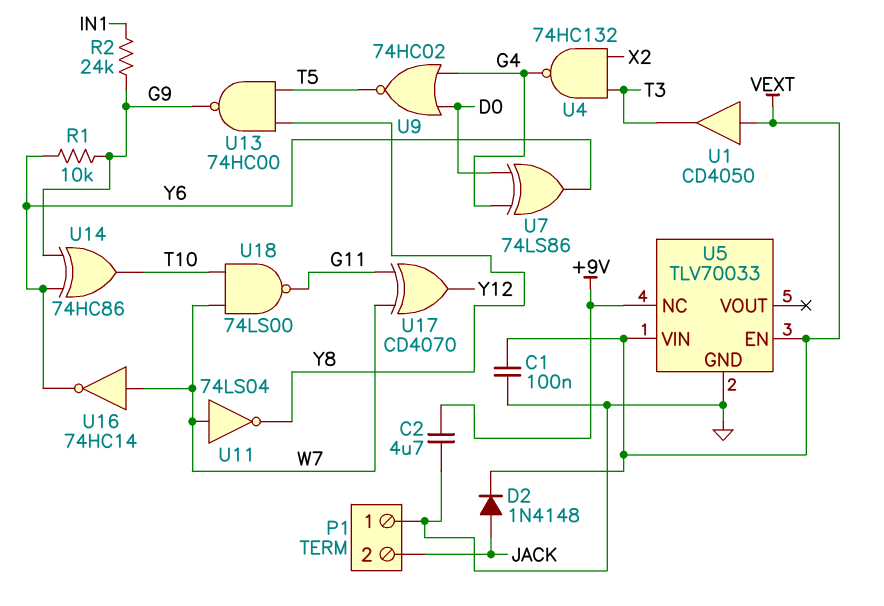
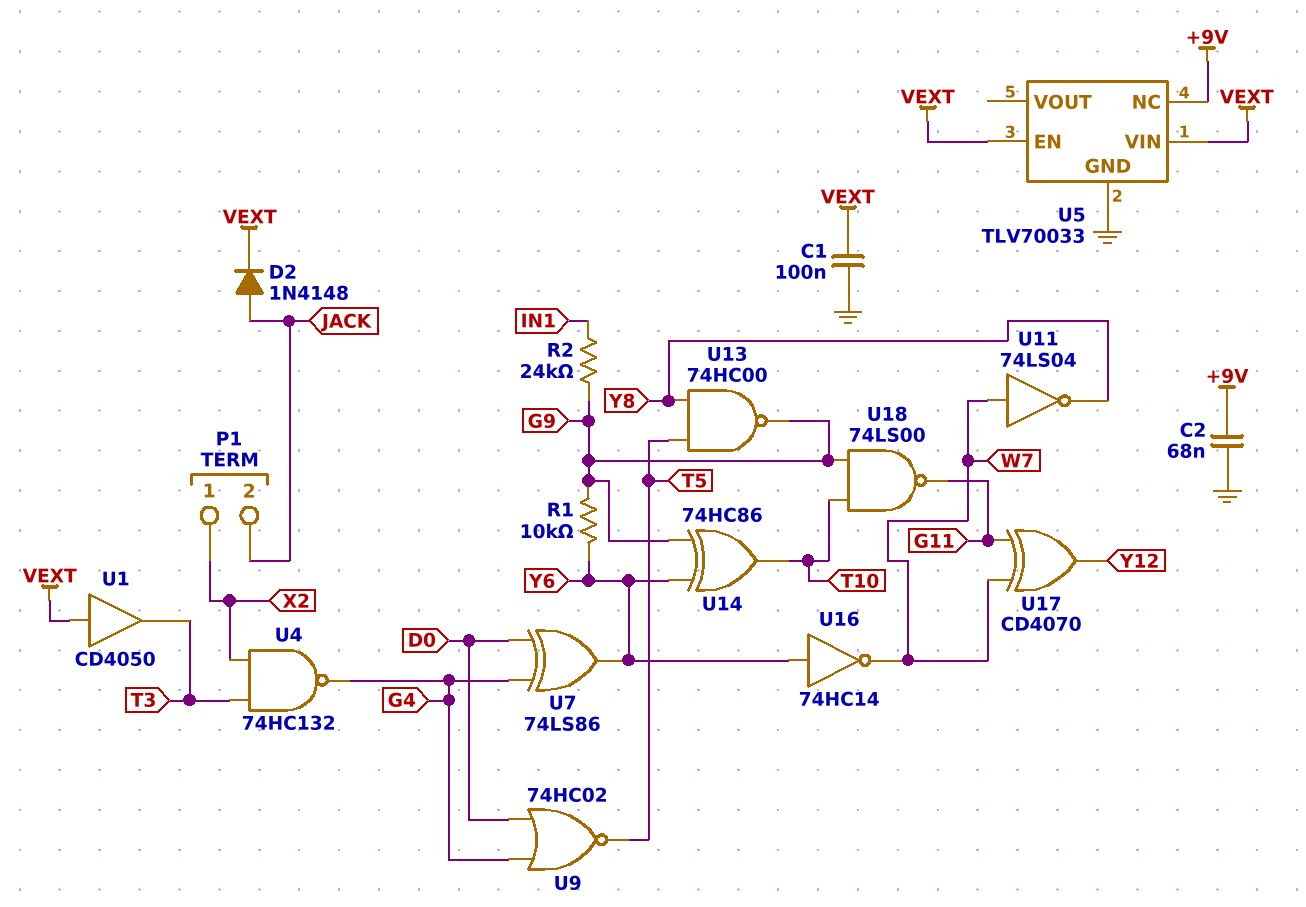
C2: 4.7uF (+9V, GND) -> 68nF (+9V, GND)
P1 pin 1: GND -> X2
U16: NOT 74HC14 (in W7, out Y6) -> NOT 74HC14 (in Y6, out W7)
U18: NAND 74LS00 (in T10, in W7, out G11) -> NAND 74LS00 (in G9, in T10, out G11)

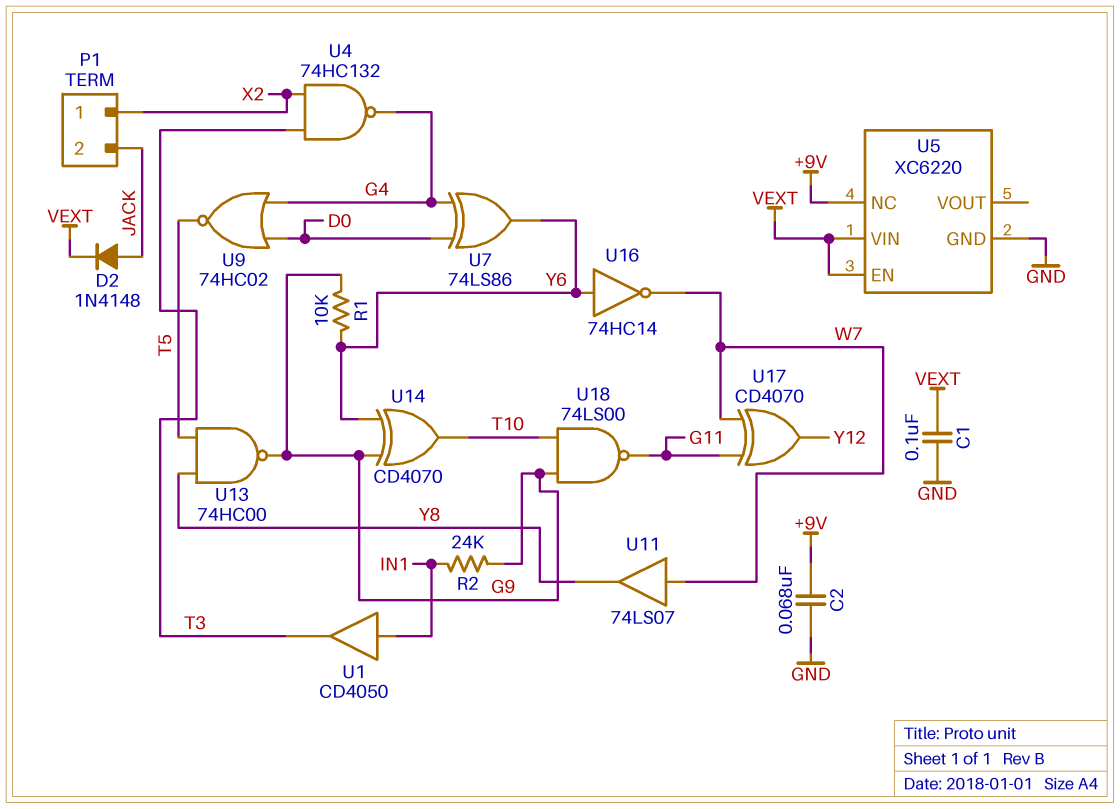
U1: buffer CD4050 (in VEXT, out T3) -> buffer CD4050 (in IN1, out T3)
U5: TLV70033 -> XC6220
U11: NOT 74LS04 (in W7, out Y8) -> buffer 74LS07 (in W7, out Y8)
U14: XOR 74HC86 (in G9, in Y6, out T10) -> XOR CD4070 (in G9, in Y6, out T10)

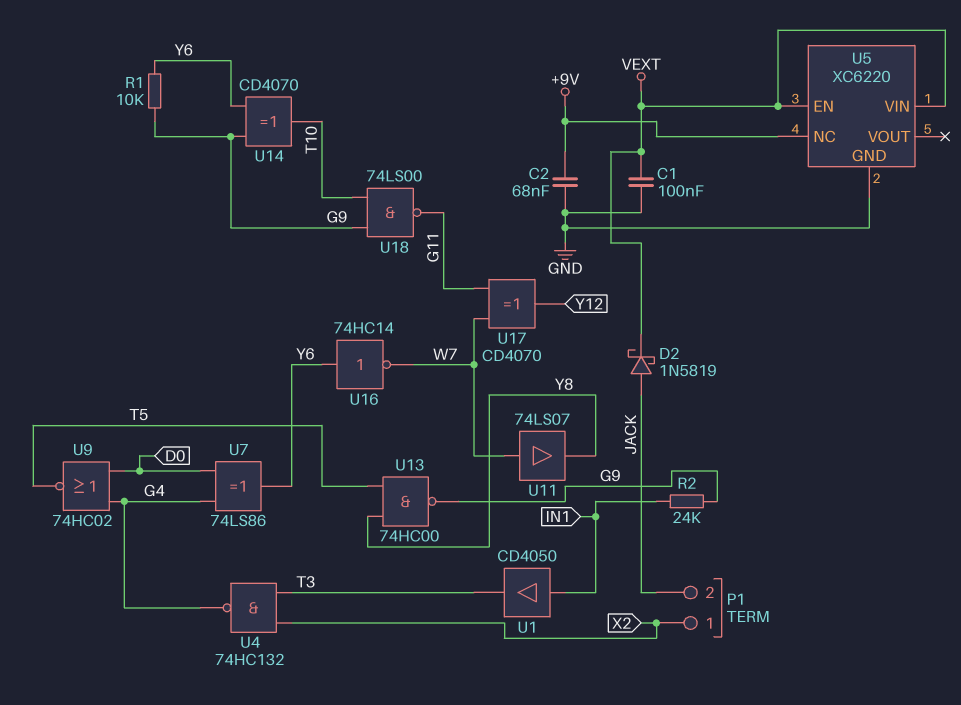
D2: diode 1N4148 (A JACK, K VEXT) -> schottky 1N5819 (A JACK, K VEXT)

